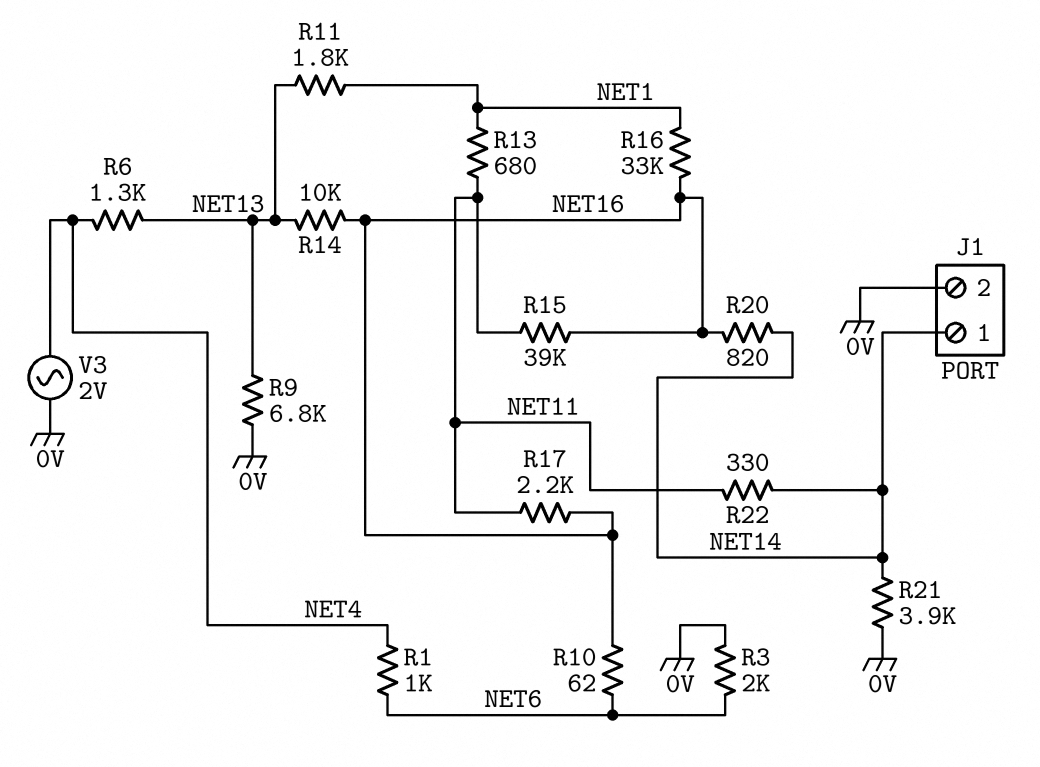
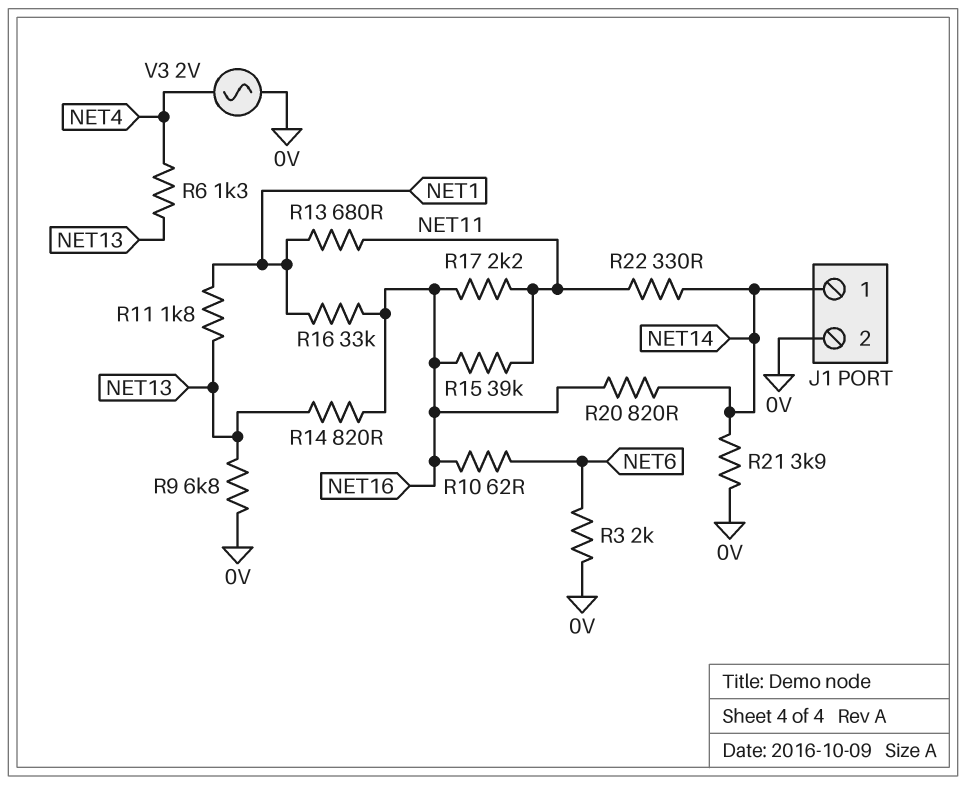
R1: 1k (NET4, NET6) -> none
R14: 10k (NET13, NET16) -> 820 (NET13, NET16)

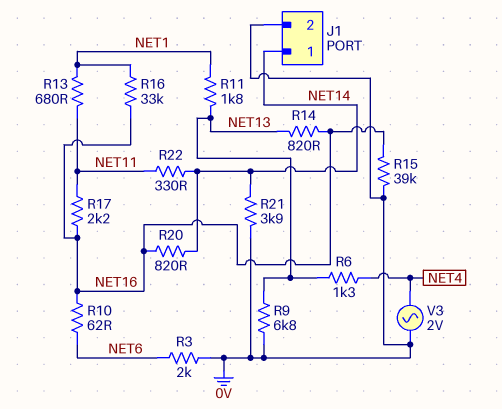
R15: 39k (NET11, NET16) -> 39k (0V, NET16)

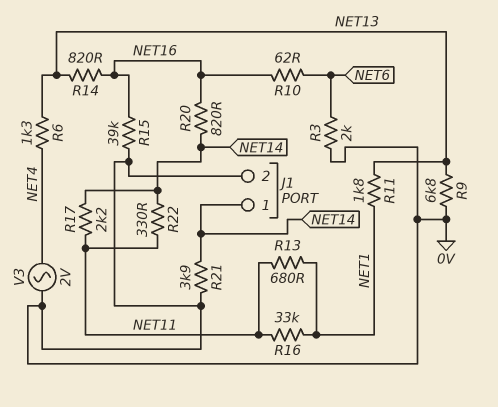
R16: 33k (NET1, NET16) -> 33k (NET1, NET11)
R17: 2.2k (NET11, NET16) -> 2.2k (NET11, NET14)

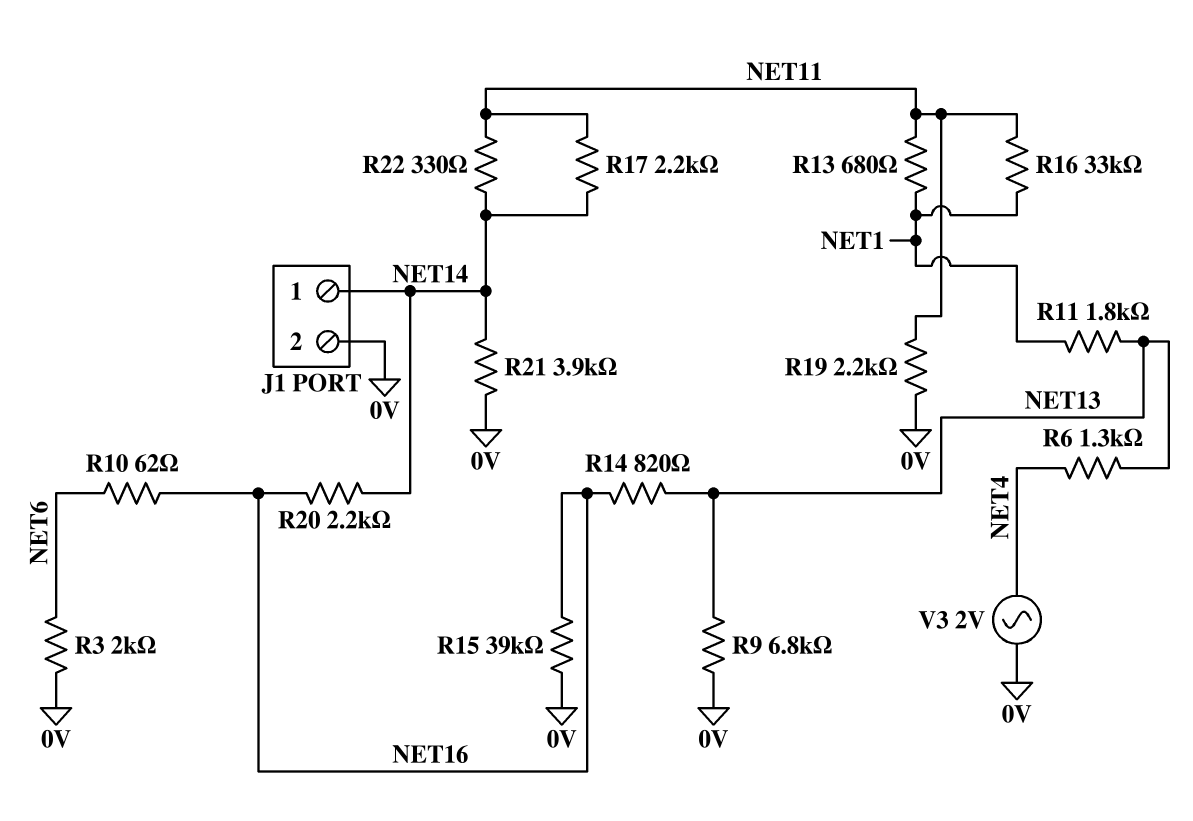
R19: none -> 2.2k (0V, NET11)
R20: 820 (NET14, NET16) -> 2.2k (NET14, NET16)

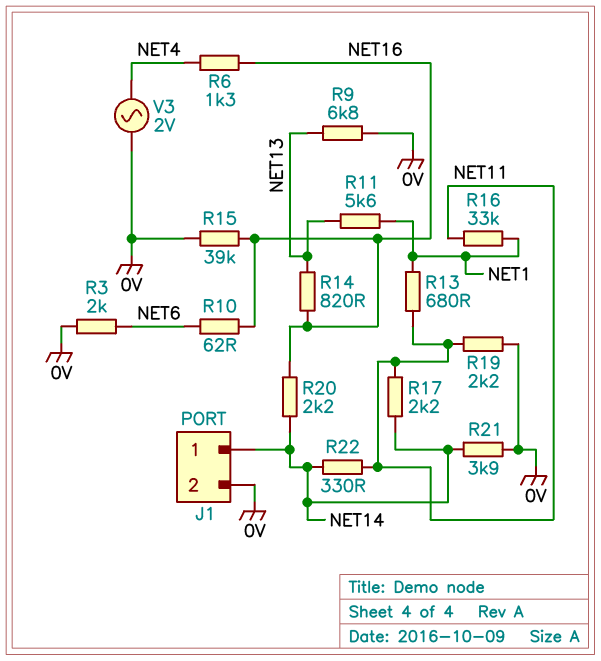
R6: 1.3k (NET4, NET13) -> 1.3k (NET4, NET16)
R11: 1.8k (NET1, NET13) -> 5.6k (NET1, NET13)

